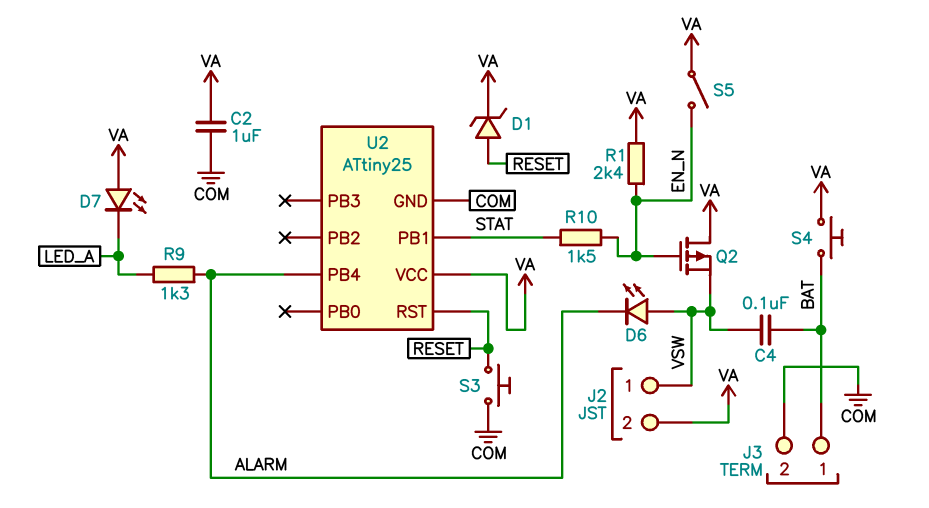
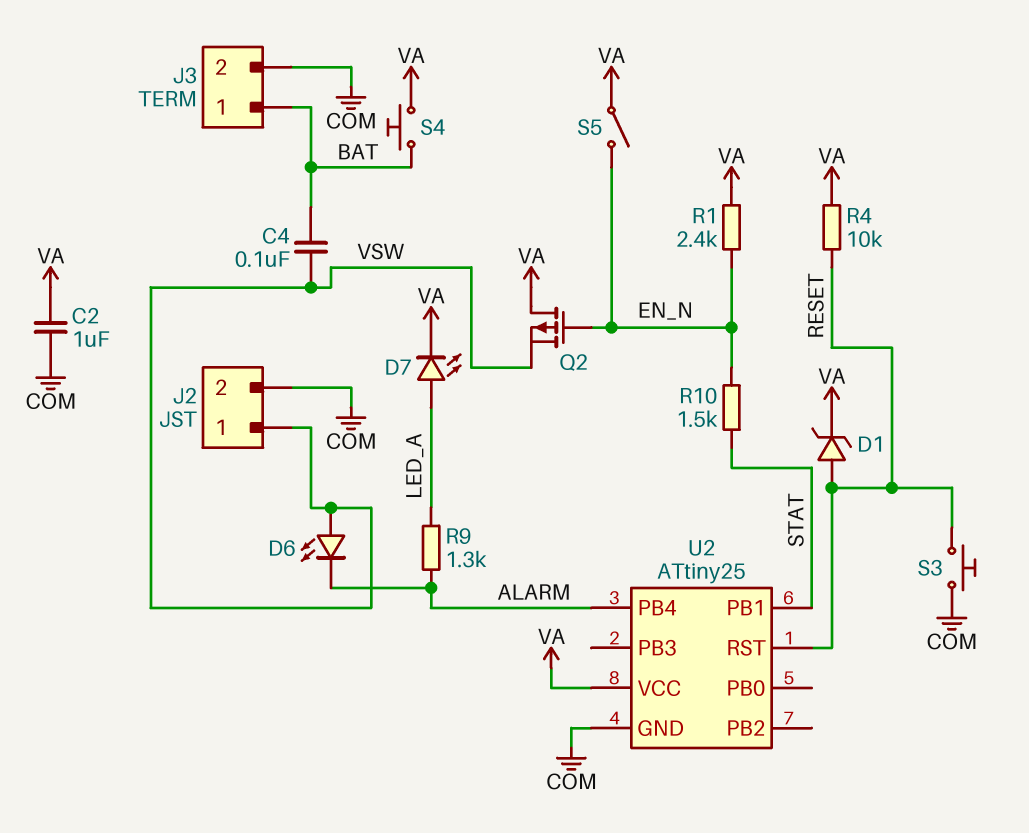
D7: LED (A VA, K LED_A) -> LED (A LED_A, K VA)
J2 pin 2: VA -> COM
R4: none -> 10k (RESET, VA)

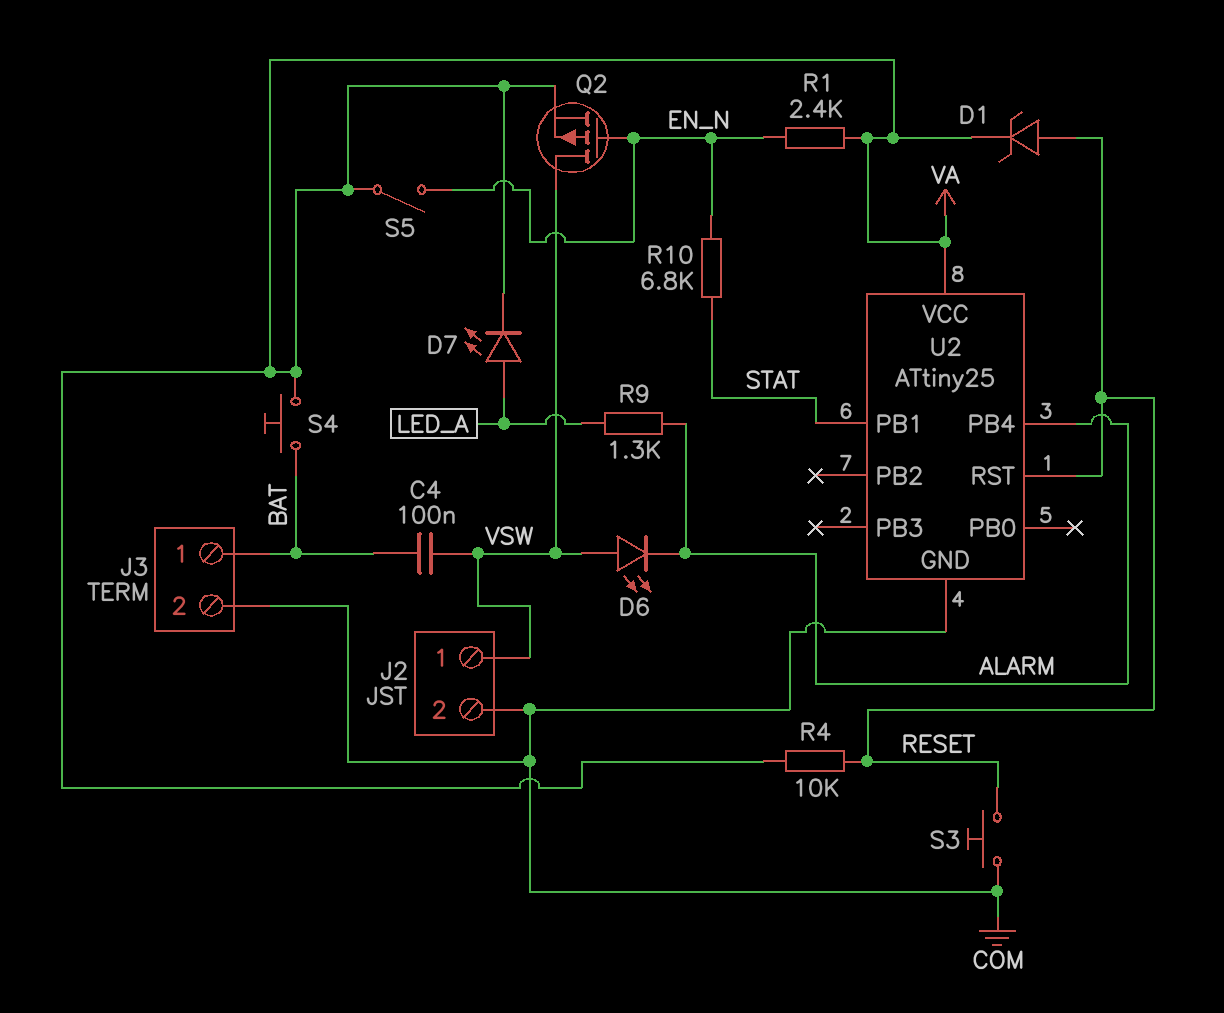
C2: 1uF (COM, VA) -> none
Q2: PMOS (G EN_N, D VA, S VSW) -> PMOS (G EN_N, D VSW, S VA)
R10: 1.5k (EN_N, STAT) -> 6.8k (EN_N, STAT)

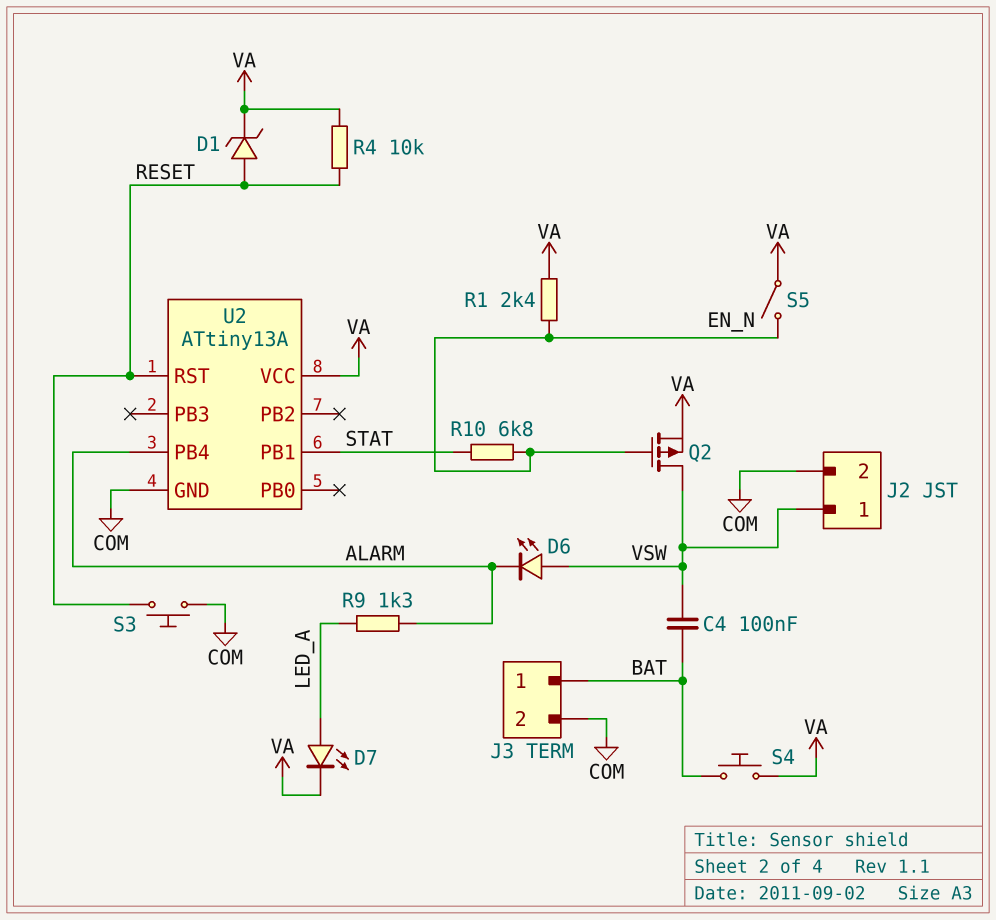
U2: ATtiny25 -> ATtiny13A

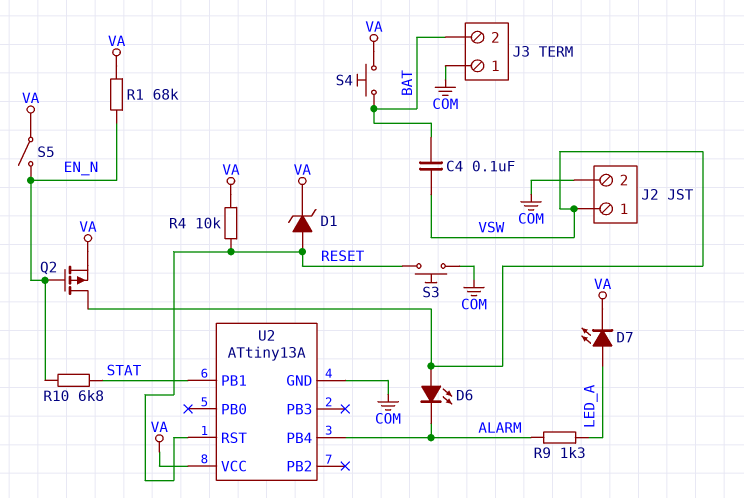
J3 pin 1: BAT -> COM
J3 pin 2: COM -> BAT
R1: 2.4k (EN_N, VA) -> 68k (EN_N, VA)

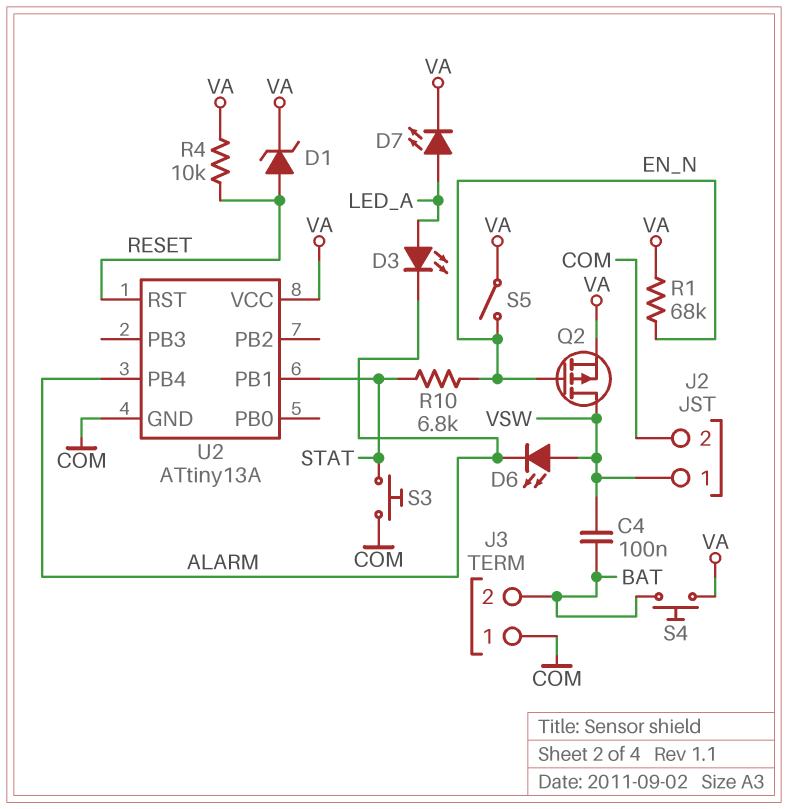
D3: none -> LED (A LED_A, K ALARM)
R9: 1.3k (ALARM, LED_A) -> none
S3: button (COM, RESET) -> button (COM, STAT)

